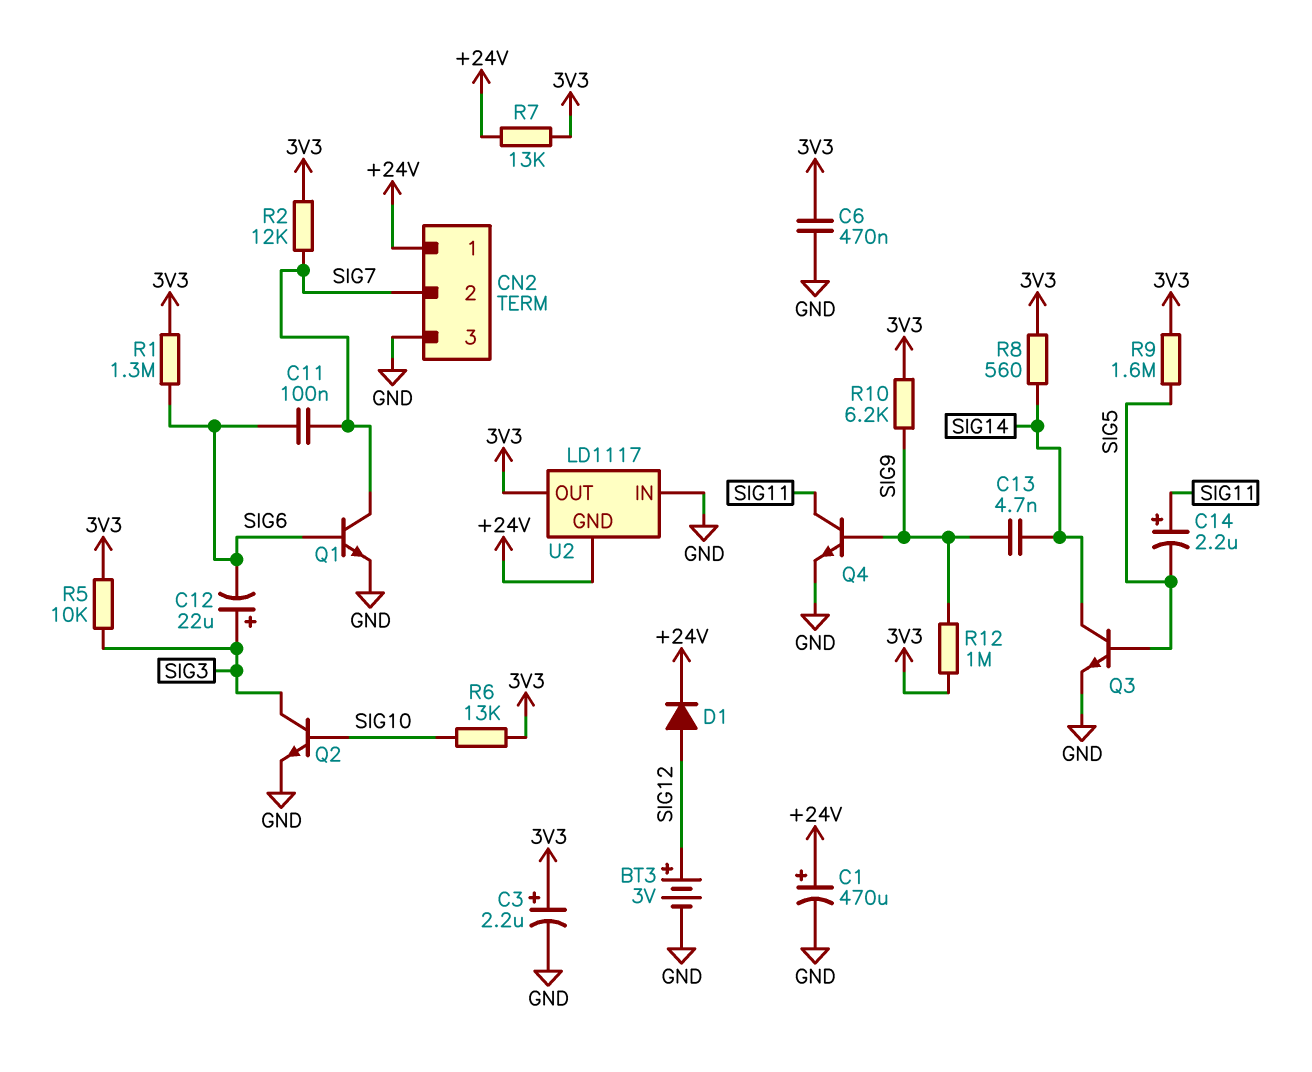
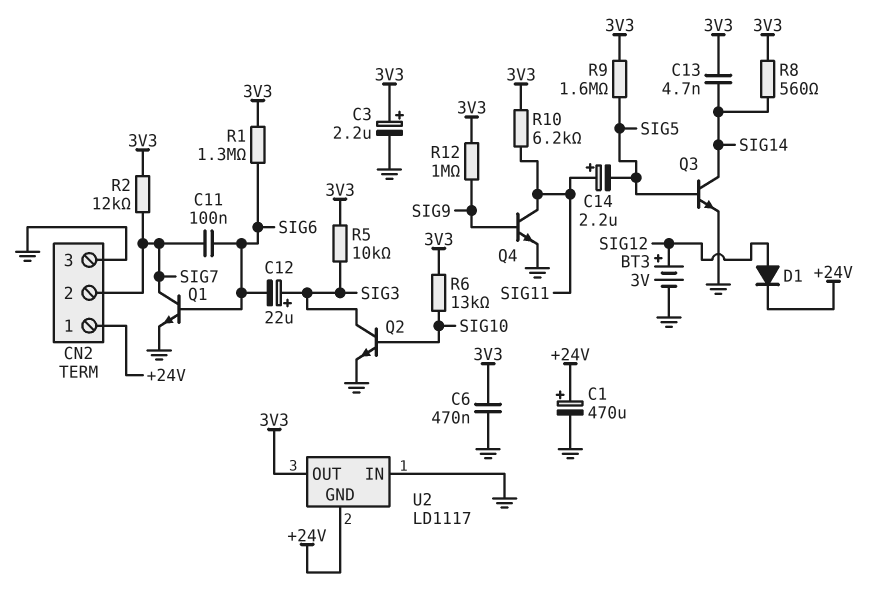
C13: 4.7nF (SIG9, SIG14) -> 4.7nF (3V3, SIG14)
R7: 13k (+24V, 3V3) -> none
R10: 6.2k (3V3, SIG9) -> 6.2k (3V3, SIG11)

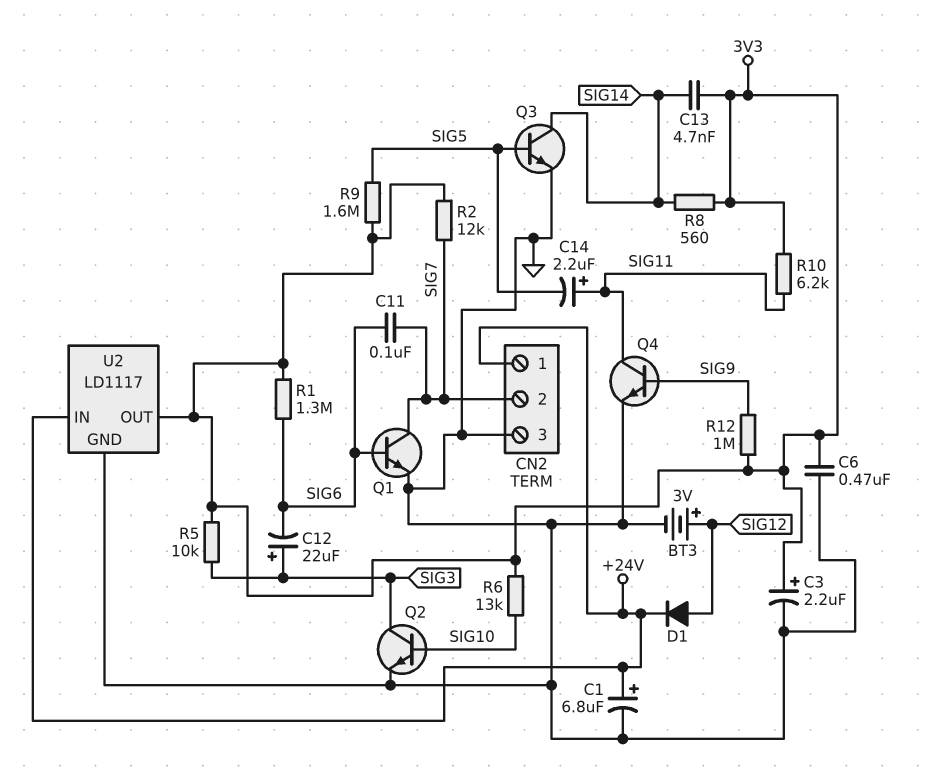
C1: 470uF (plus +24V, minus GND) -> 6.8uF (plus +24V, minus GND)
U2 pin GND: +24V -> GND
U2 pin IN: GND -> +24V

